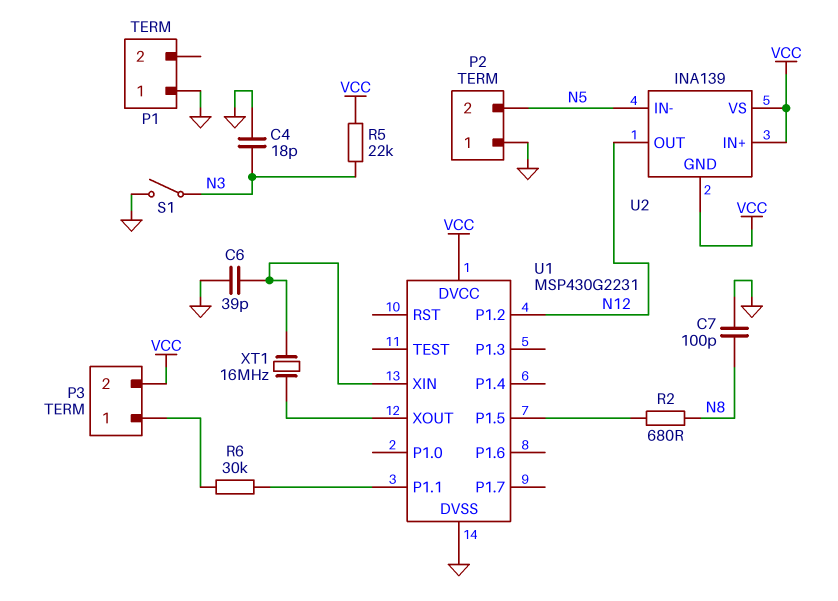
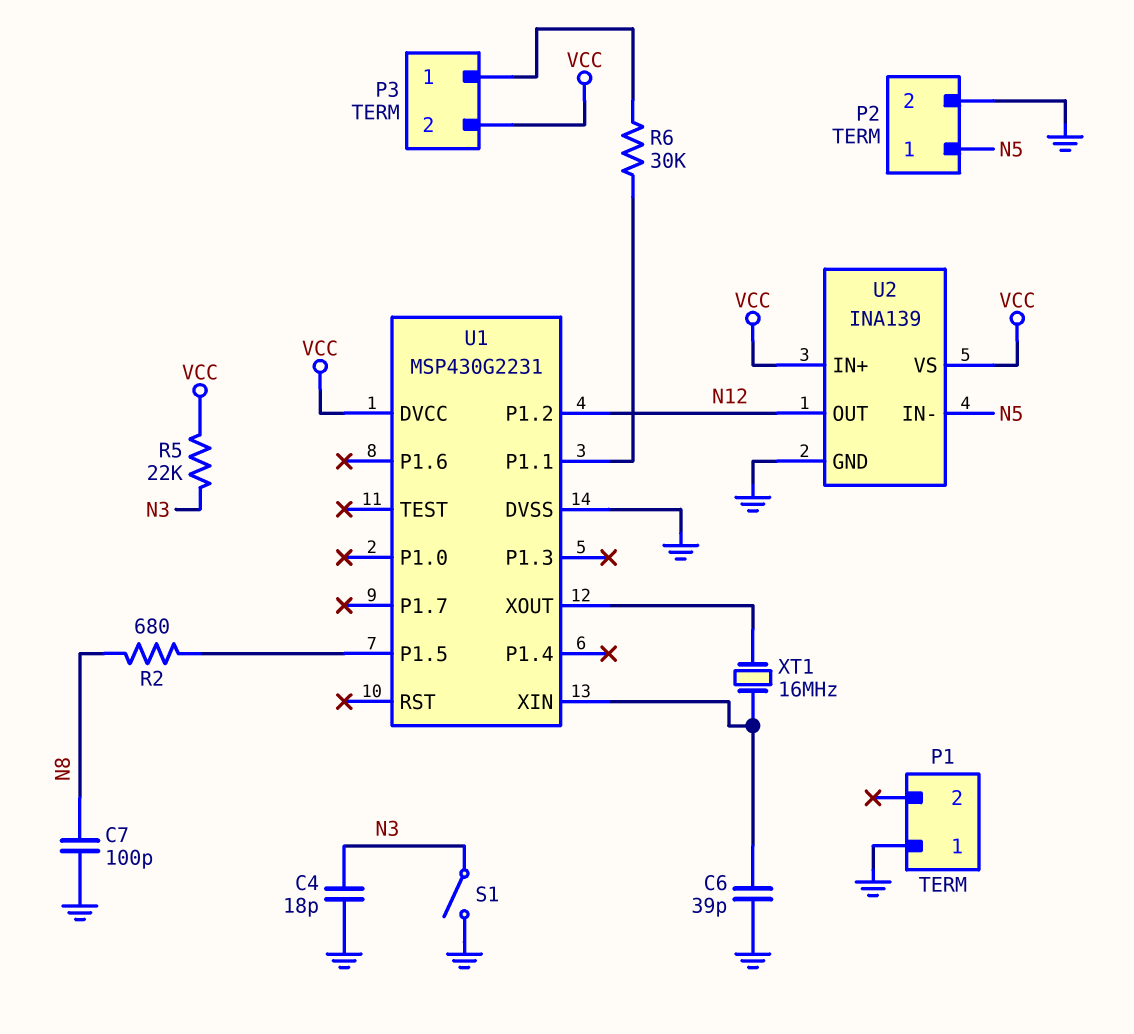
P2 pin 1: GND -> N5
P2 pin 2: N5 -> GND
U2 pin GND: VCC -> GND

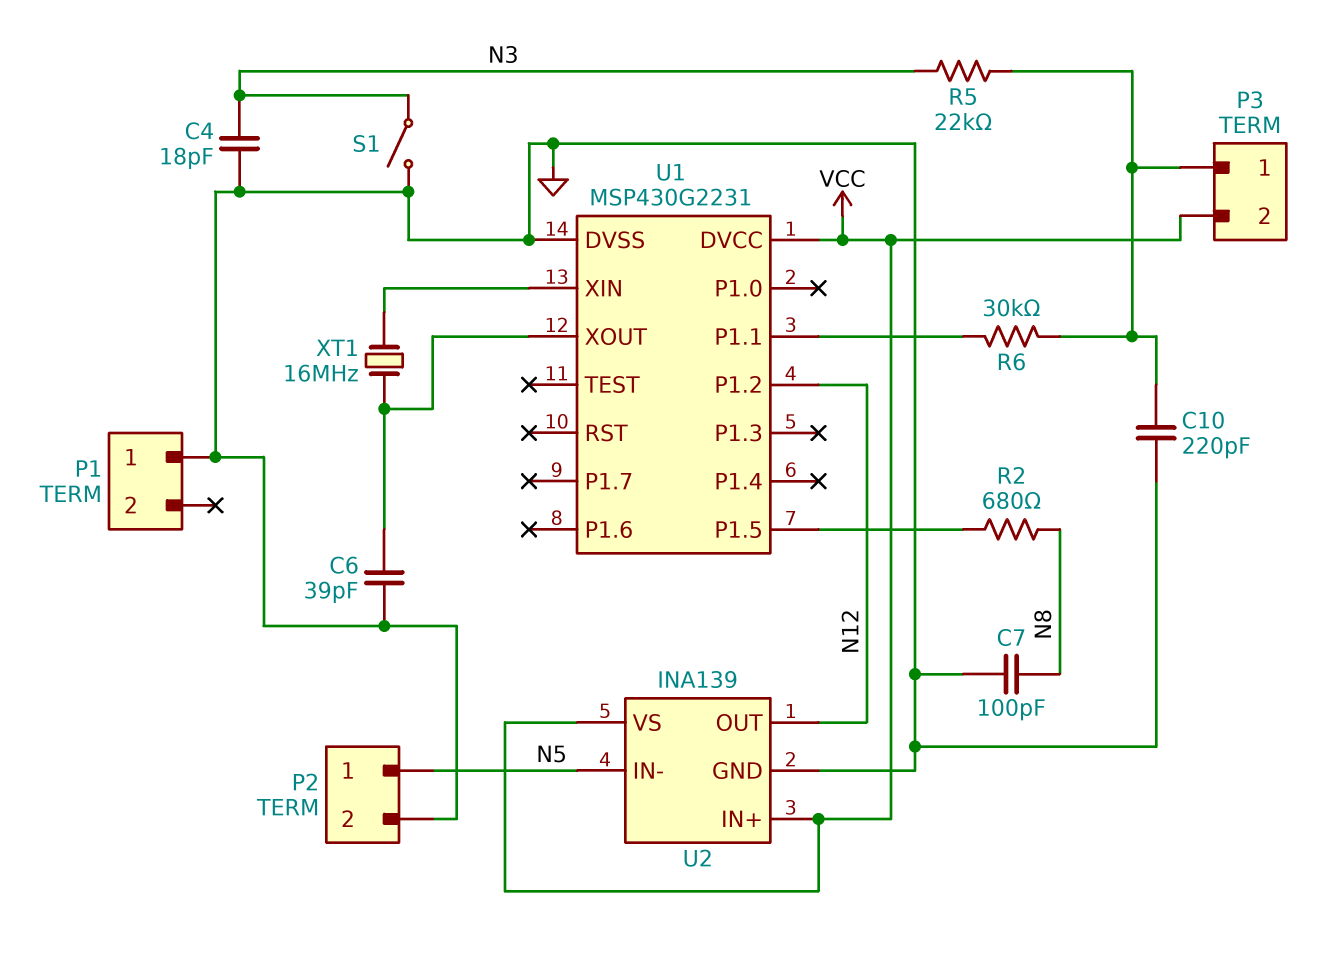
C6: 39pF (GND, U1/XIN) -> 39pF (GND, U1/XOUT)
C10: none -> 220pF (GND, P3/1)
R5: 22k (N3, VCC) -> 22k (N3, P3/1)

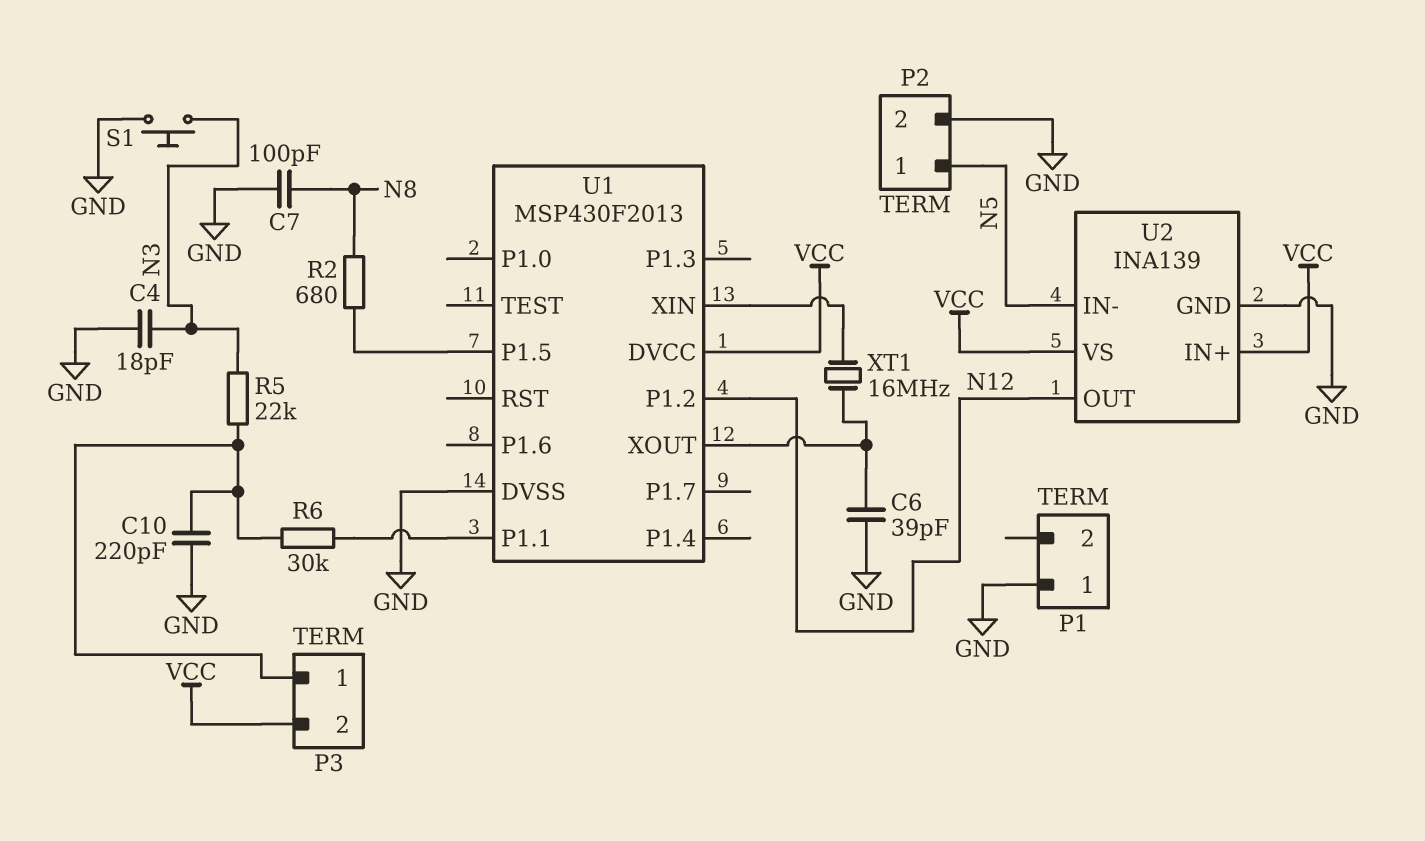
S1: switch (GND, N3) -> button (GND, N3)
U1: MSP430G2231 -> MSP430F2013

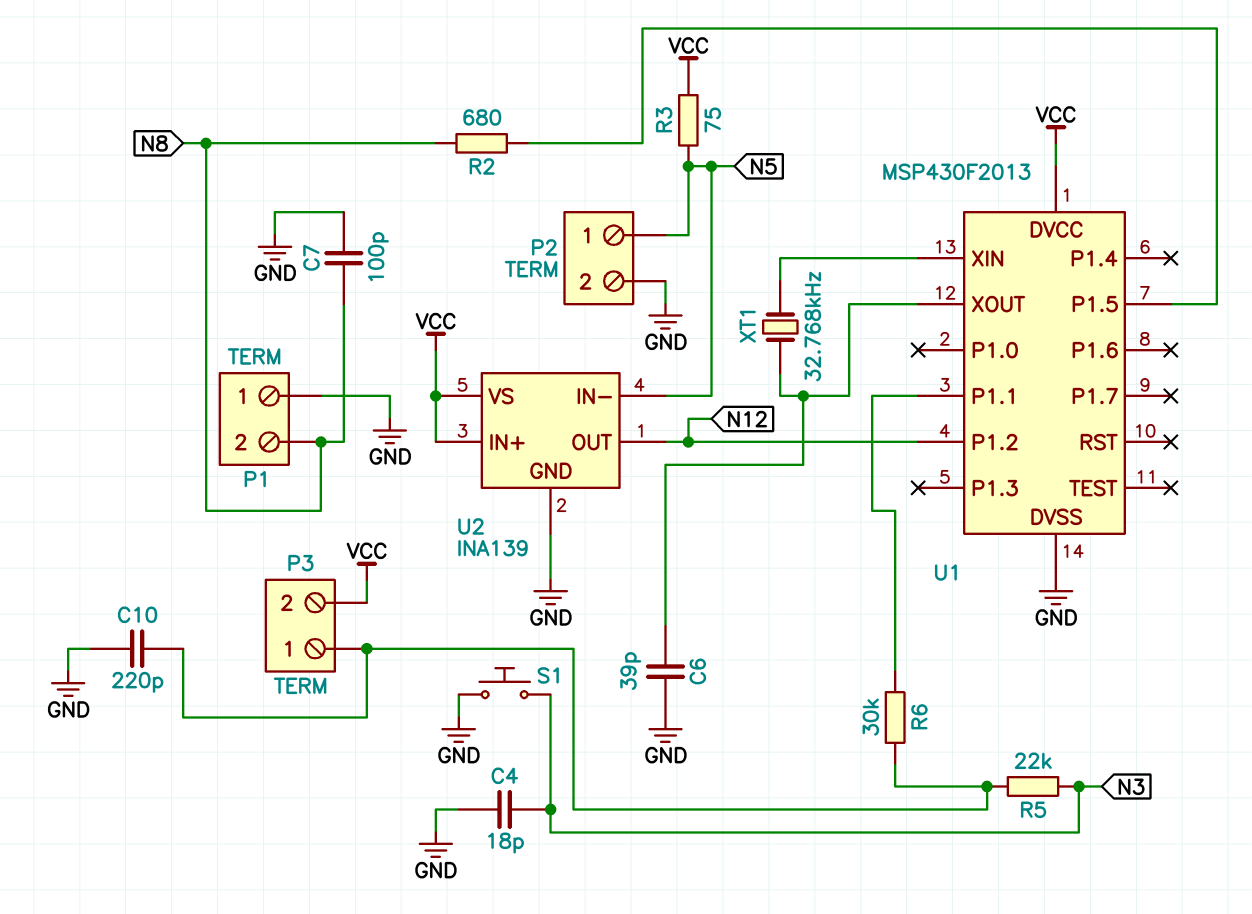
P1 pin 2: none -> N8
R3: none -> 75 (N5, VCC)
XT1: 16MHz (U1/XIN, U1/XOUT) -> 32.768kHz (U1/XIN, U1/XOUT)

